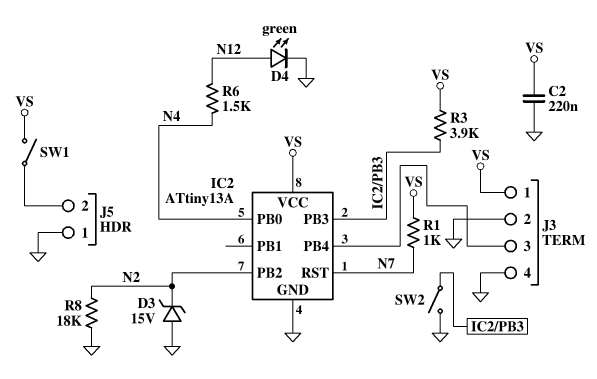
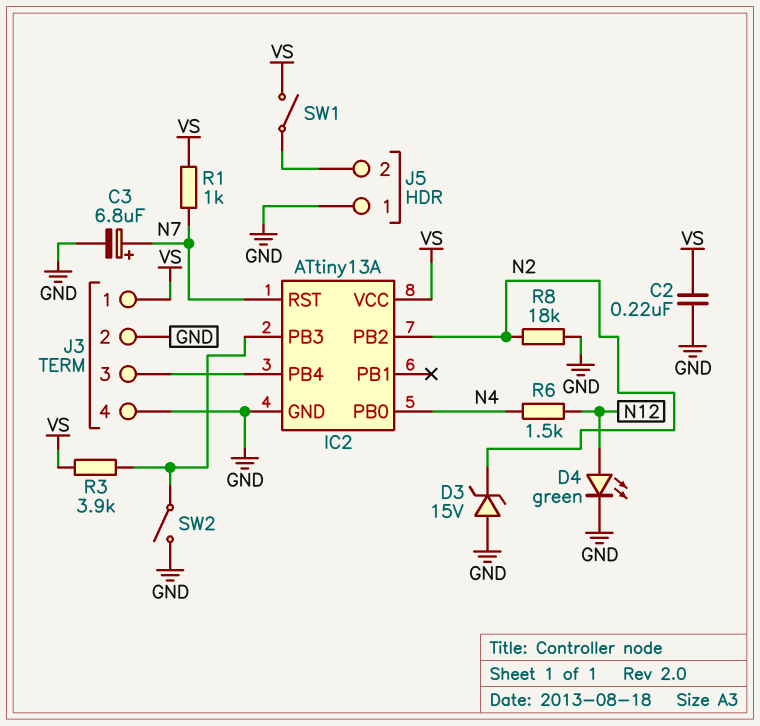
C3: none -> 6.8uF (plus N7, minus GND)

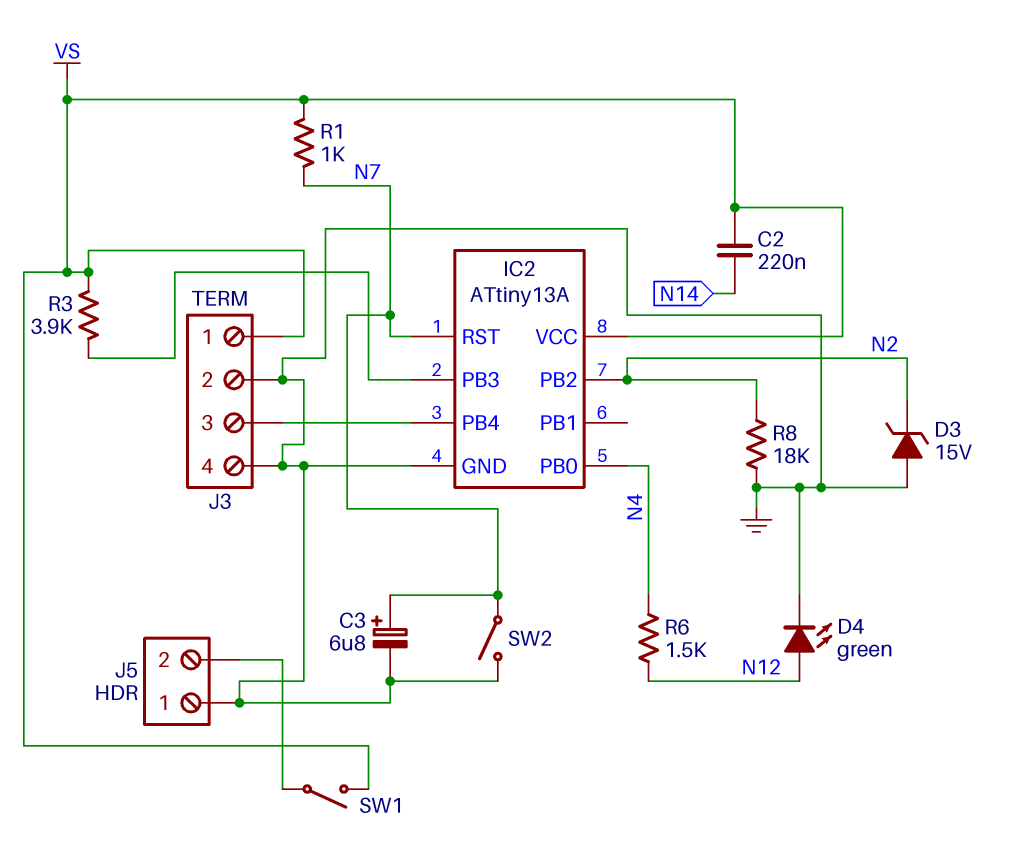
C2: 220nF (GND, VS) -> 220nF (N14, VS)
SW2: switch (GND, IC2/PB3) -> switch (GND, N7)

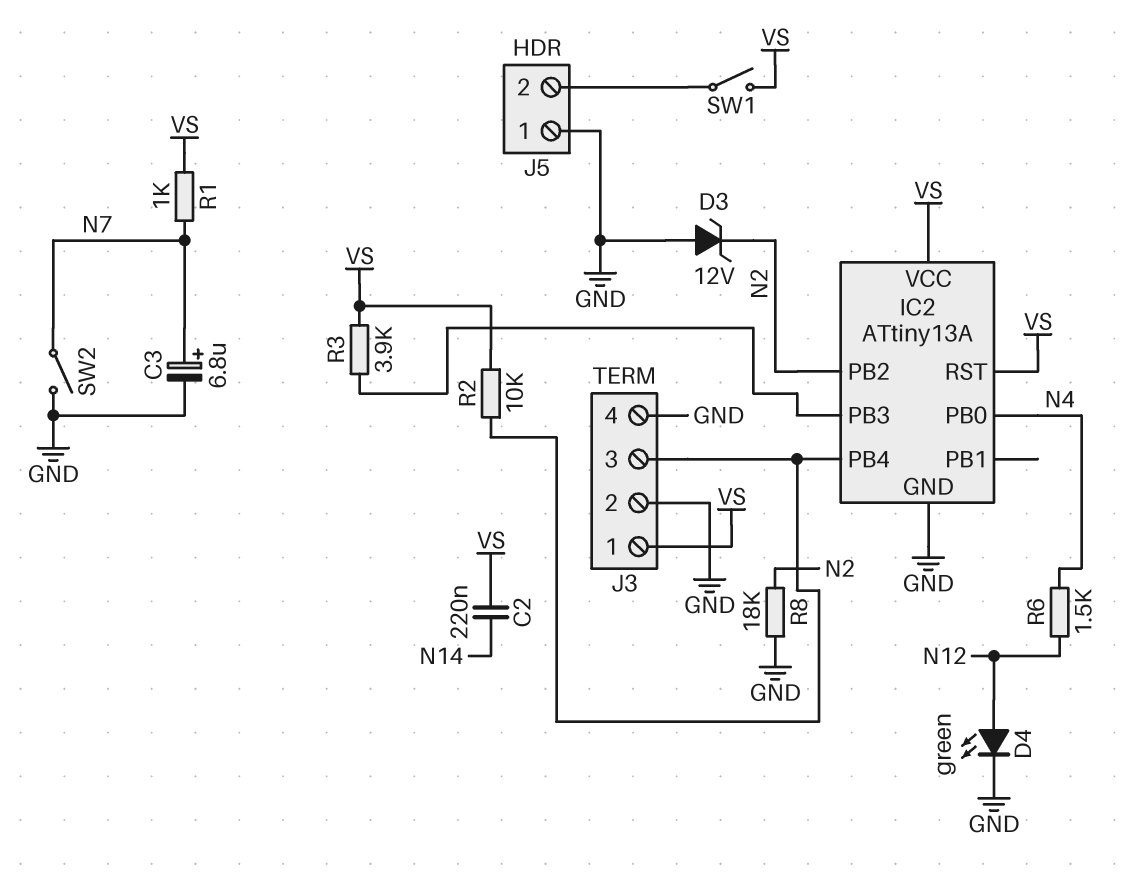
D3: zener 15V (A GND, K N2) -> zener 12V (A GND, K N2)
IC2 pin RST: N7 -> VS
R2: none -> 10k (IC2/PB4, VS)

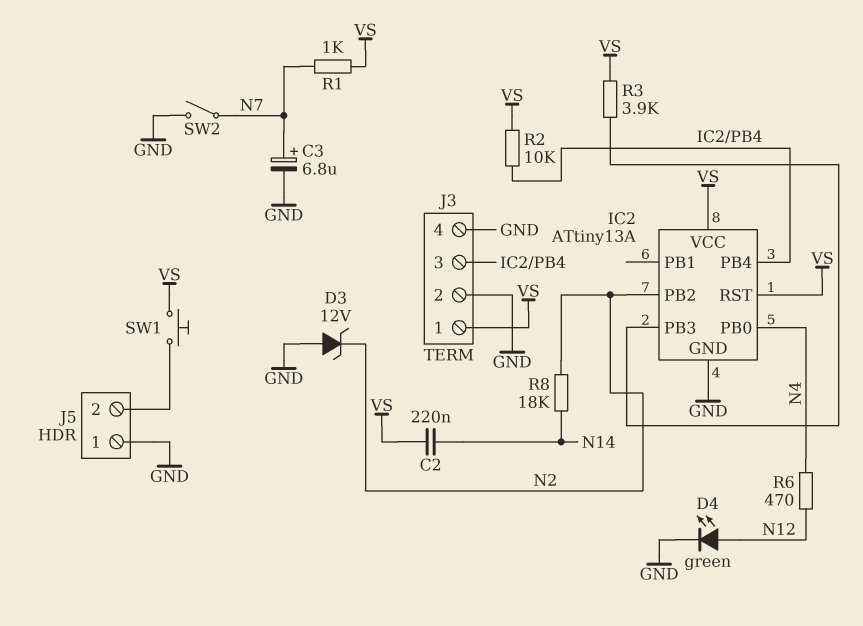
R6: 1.5k (N4, N12) -> 470 (N4, N12)
R8: 18k (GND, N2) -> 18k (N2, N14)
SW1: switch (J5/2, VS) -> button (J5/2, VS)

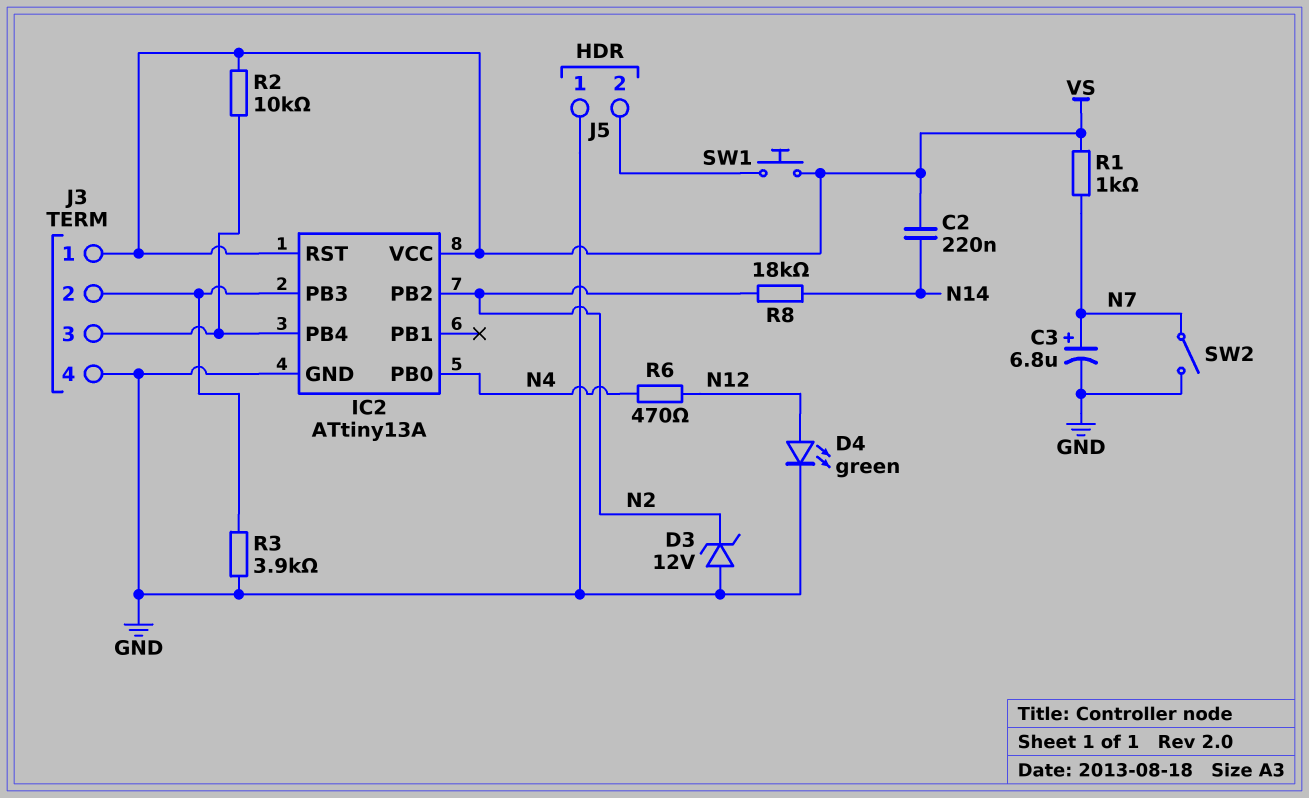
J3 pin 2: GND -> IC2/PB3
R3: 3.9k (IC2/PB3, VS) -> 3.9k (GND, IC2/PB3)

